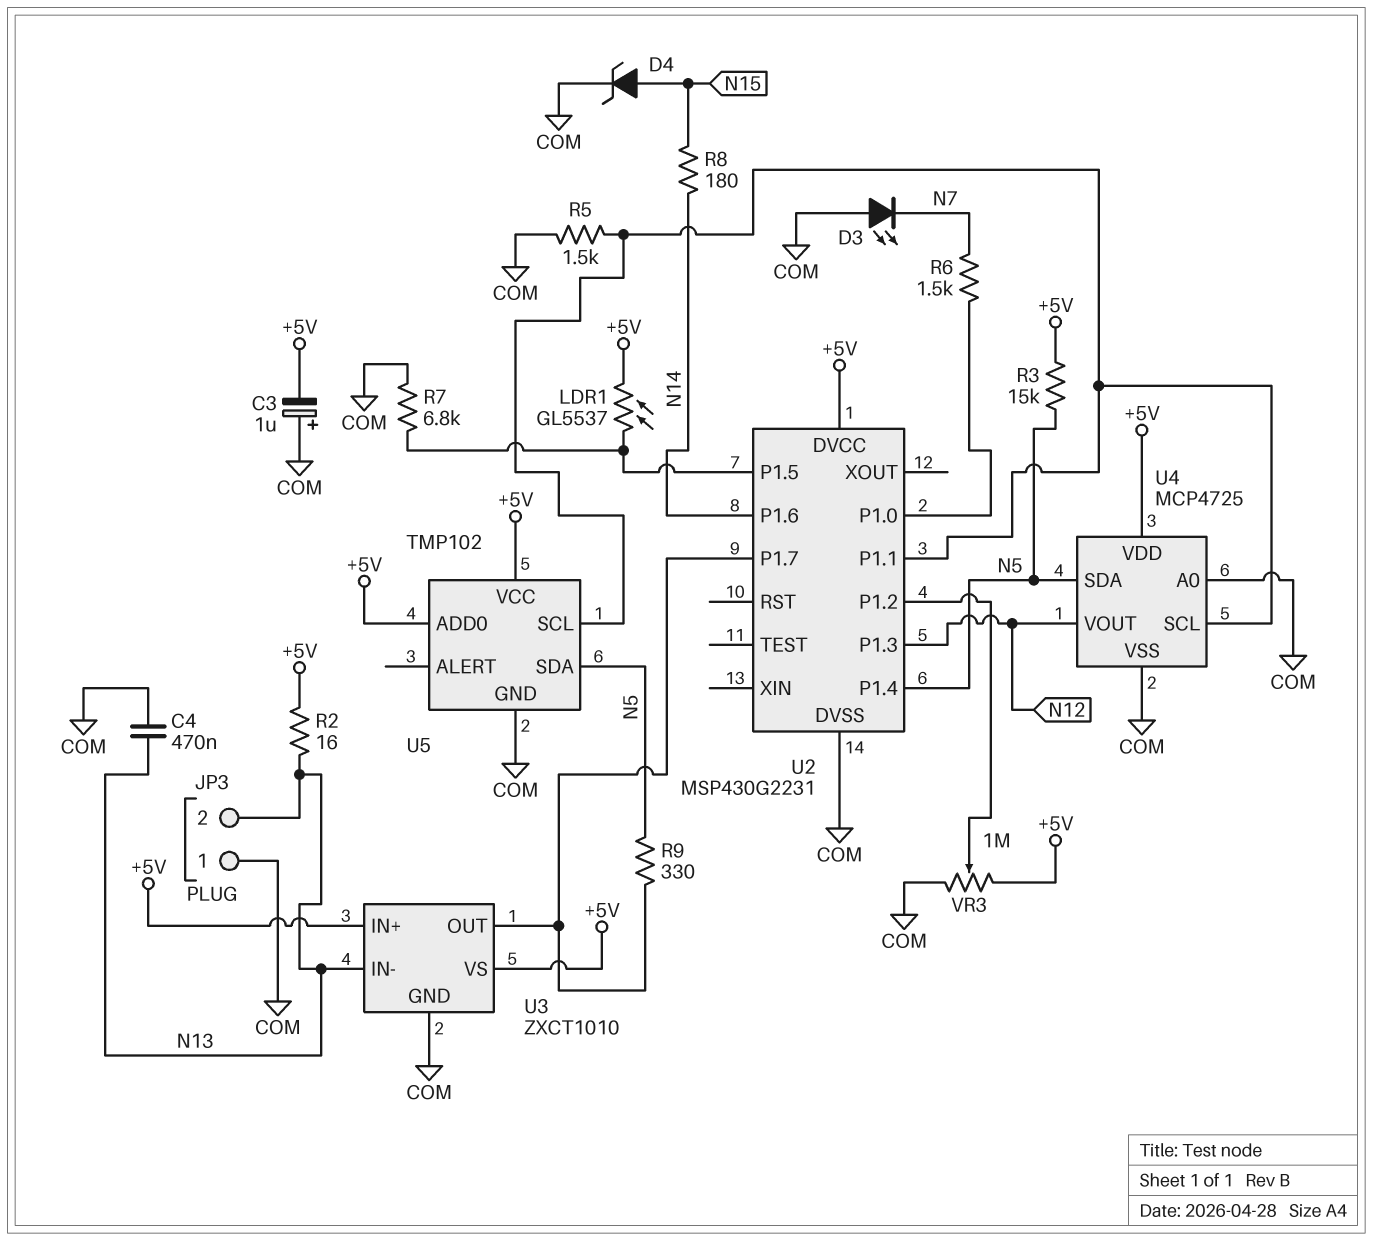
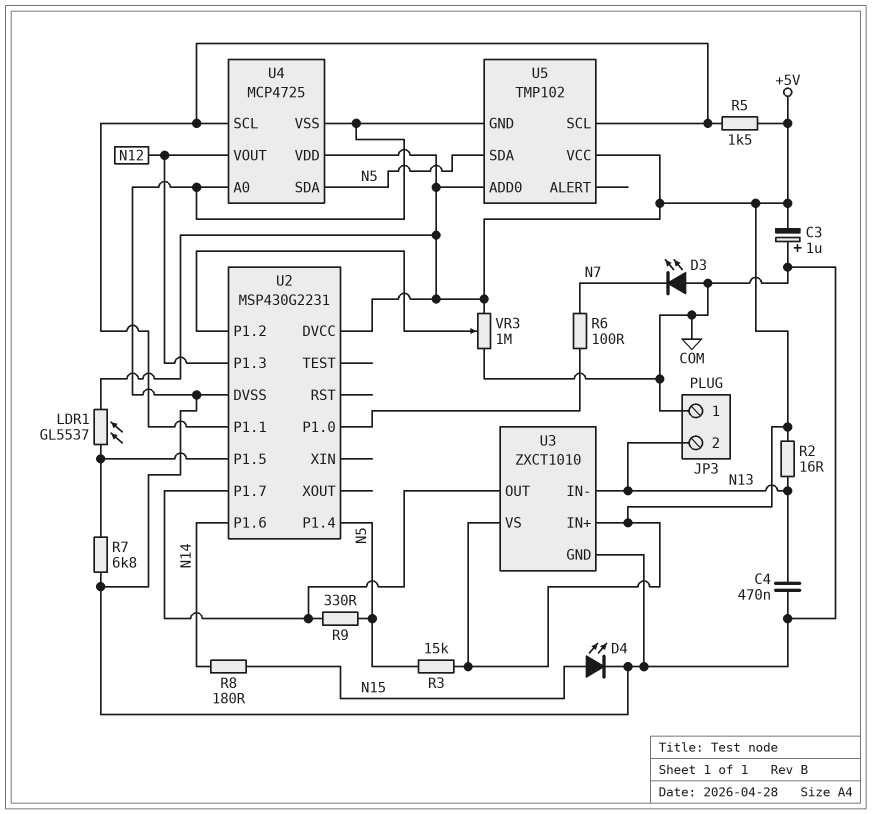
D4: zener (A N15, K COM) -> LED (A N15, K COM)
R5: 1.5k (COM, U2/P1.1) -> 1.5k (+5V, U2/P1.1)
R6: 1.5k (N7, U2/P1.0) -> 100 (N7, U2/P1.0)

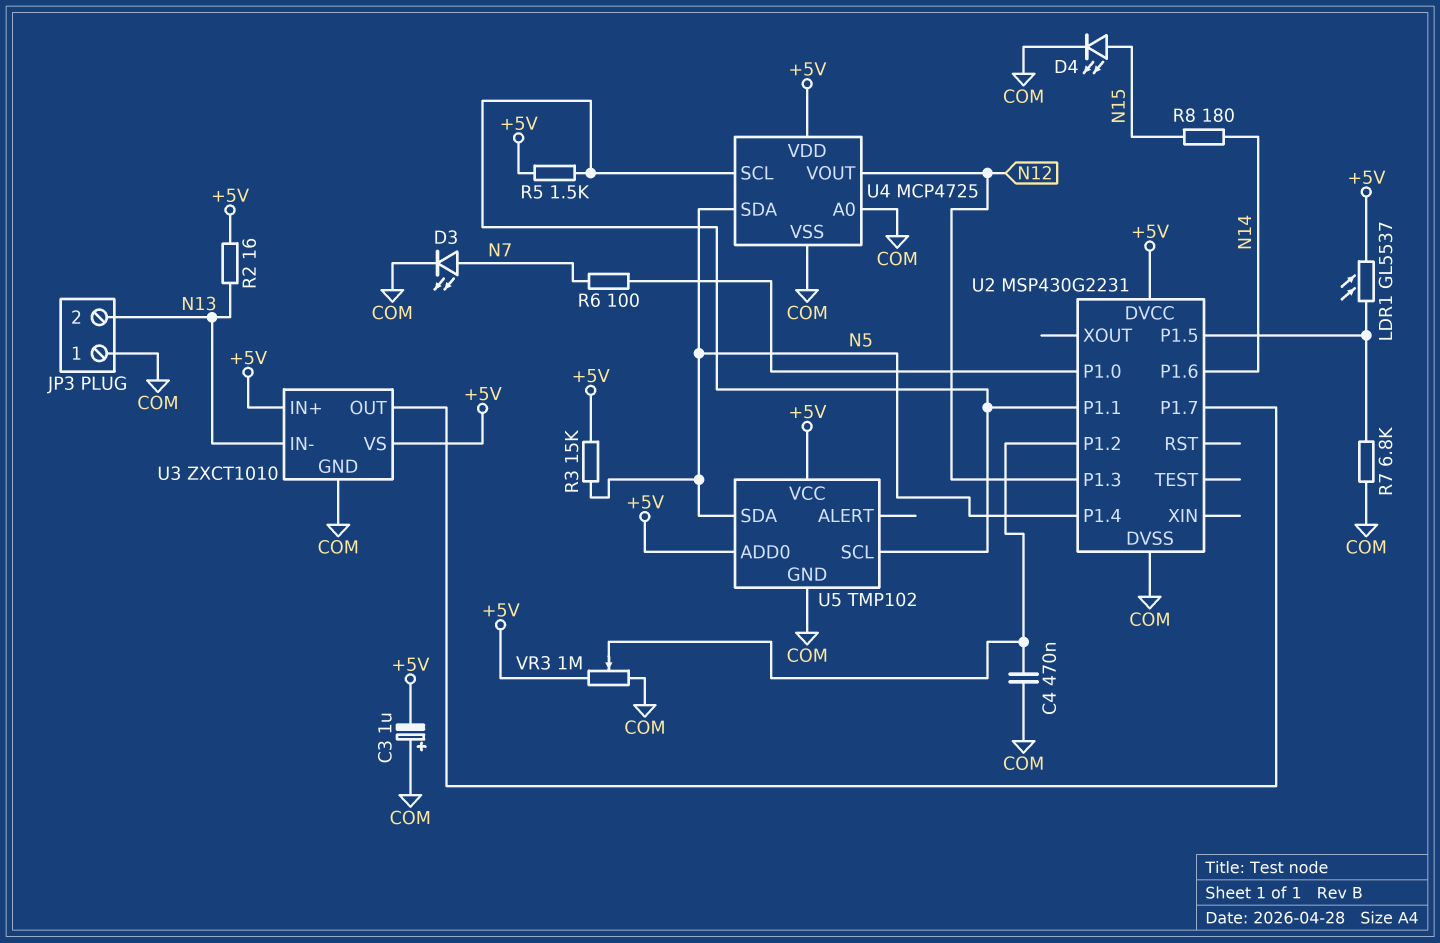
C4: 470nF (COM, N13) -> 470nF (COM, U2/P1.2)
D3: LED (A COM, K N7) -> LED (A N7, K COM)
R9: 330 (N5, U2/P1.7) -> none

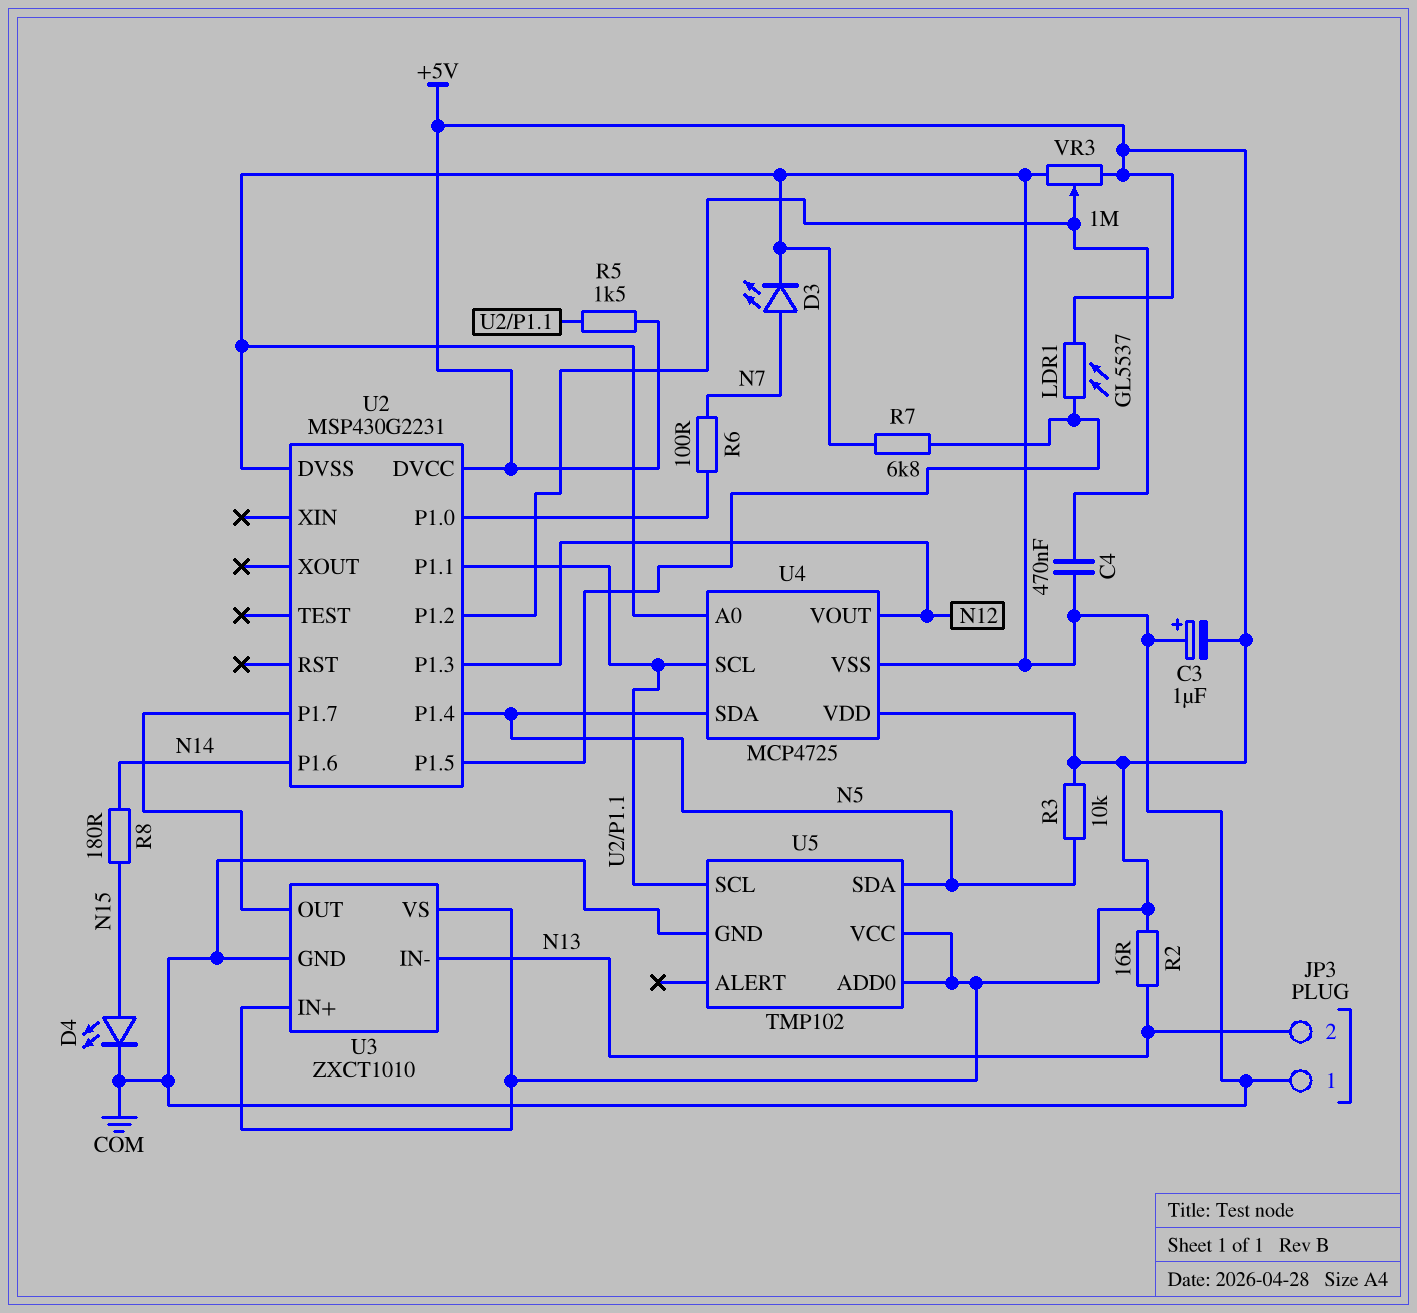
R3: 15k (+5V, N5) -> 10k (+5V, N5)

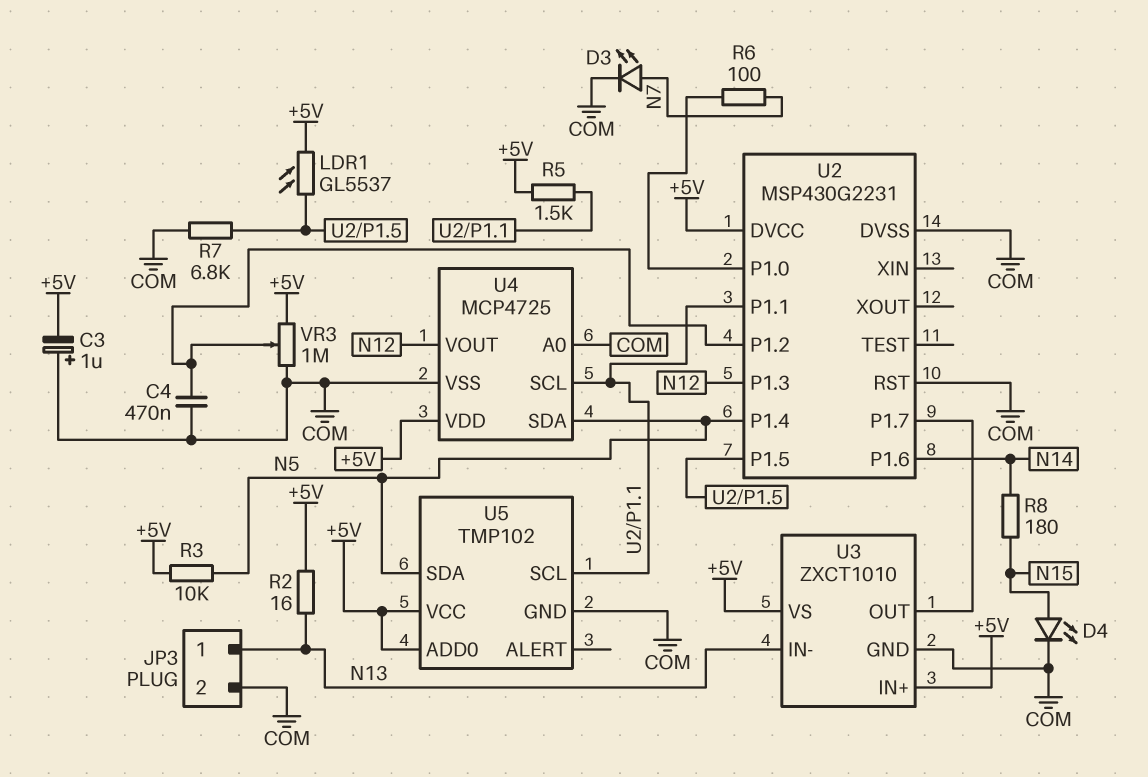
JP3 pin 1: COM -> N13
JP3 pin 2: N13 -> COM
U2 pin RST: none -> COM

